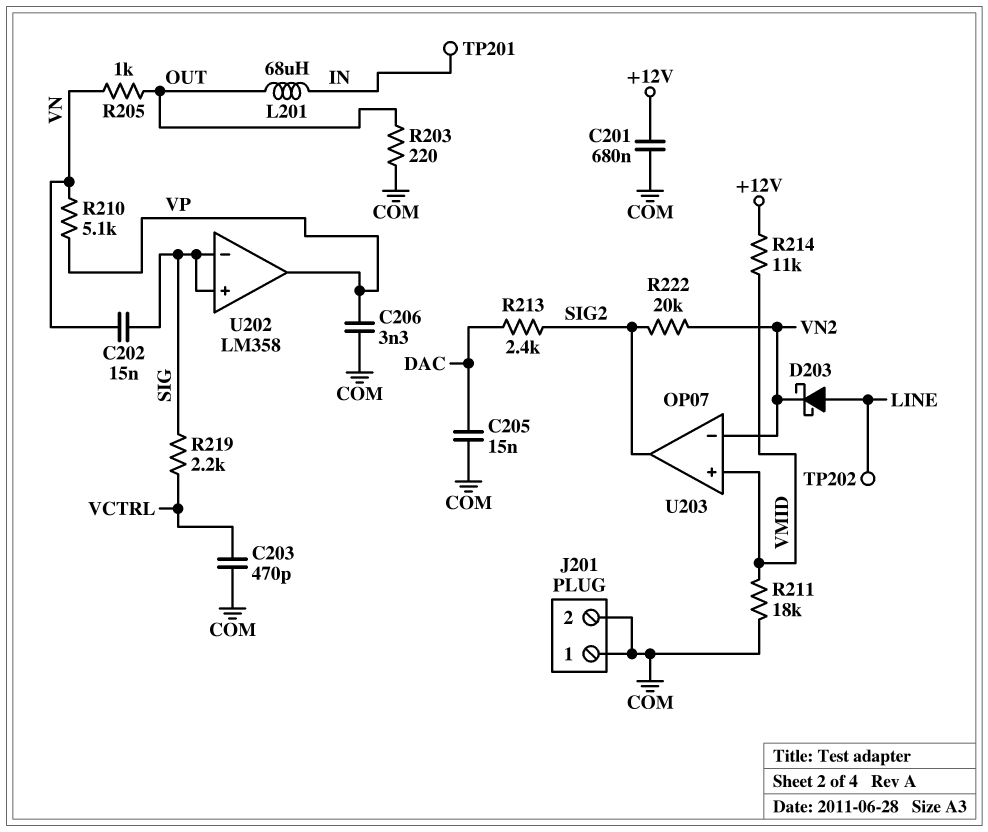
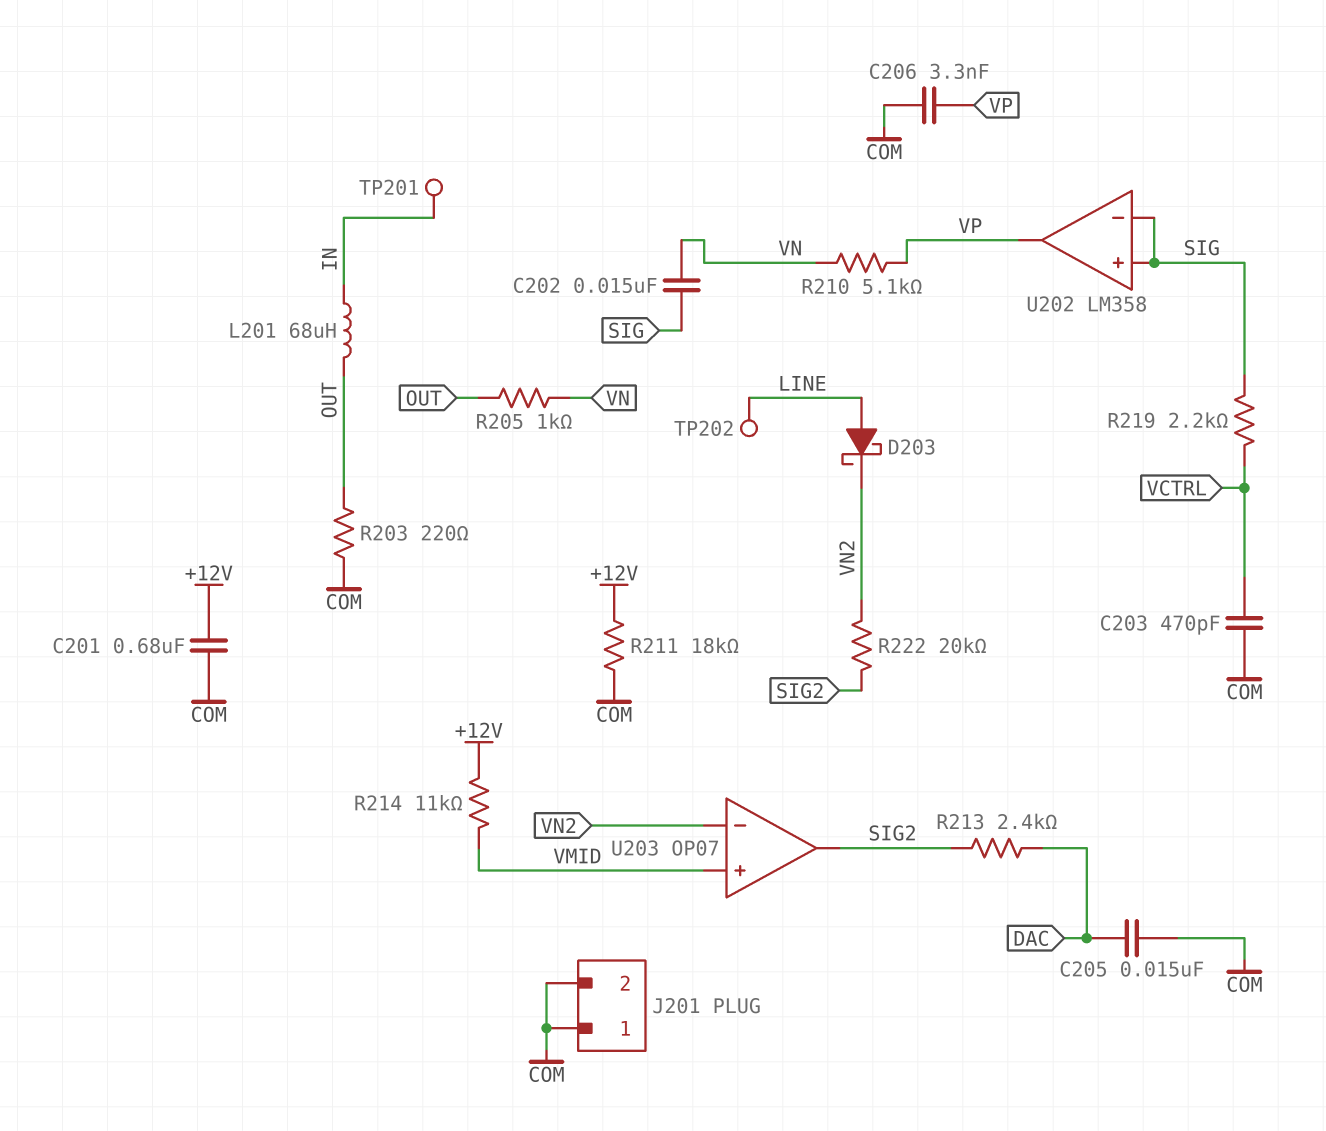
R211: 18k (COM, VMID) -> 18k (+12V, COM)

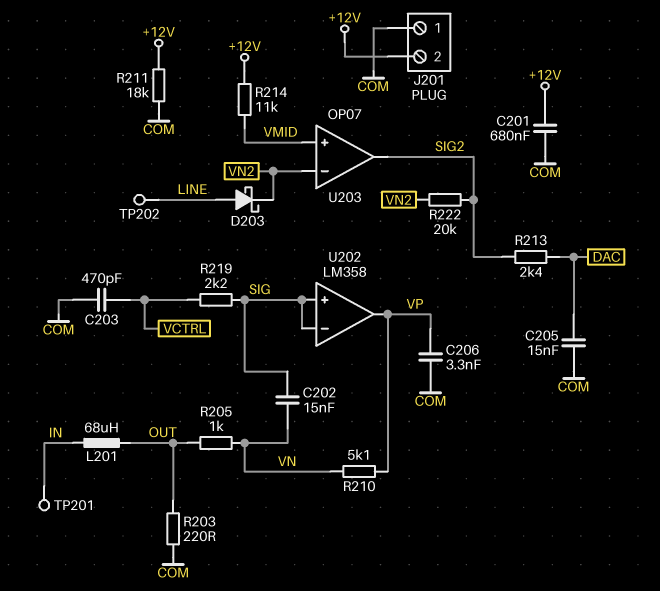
J201 pin 2: COM -> +12V

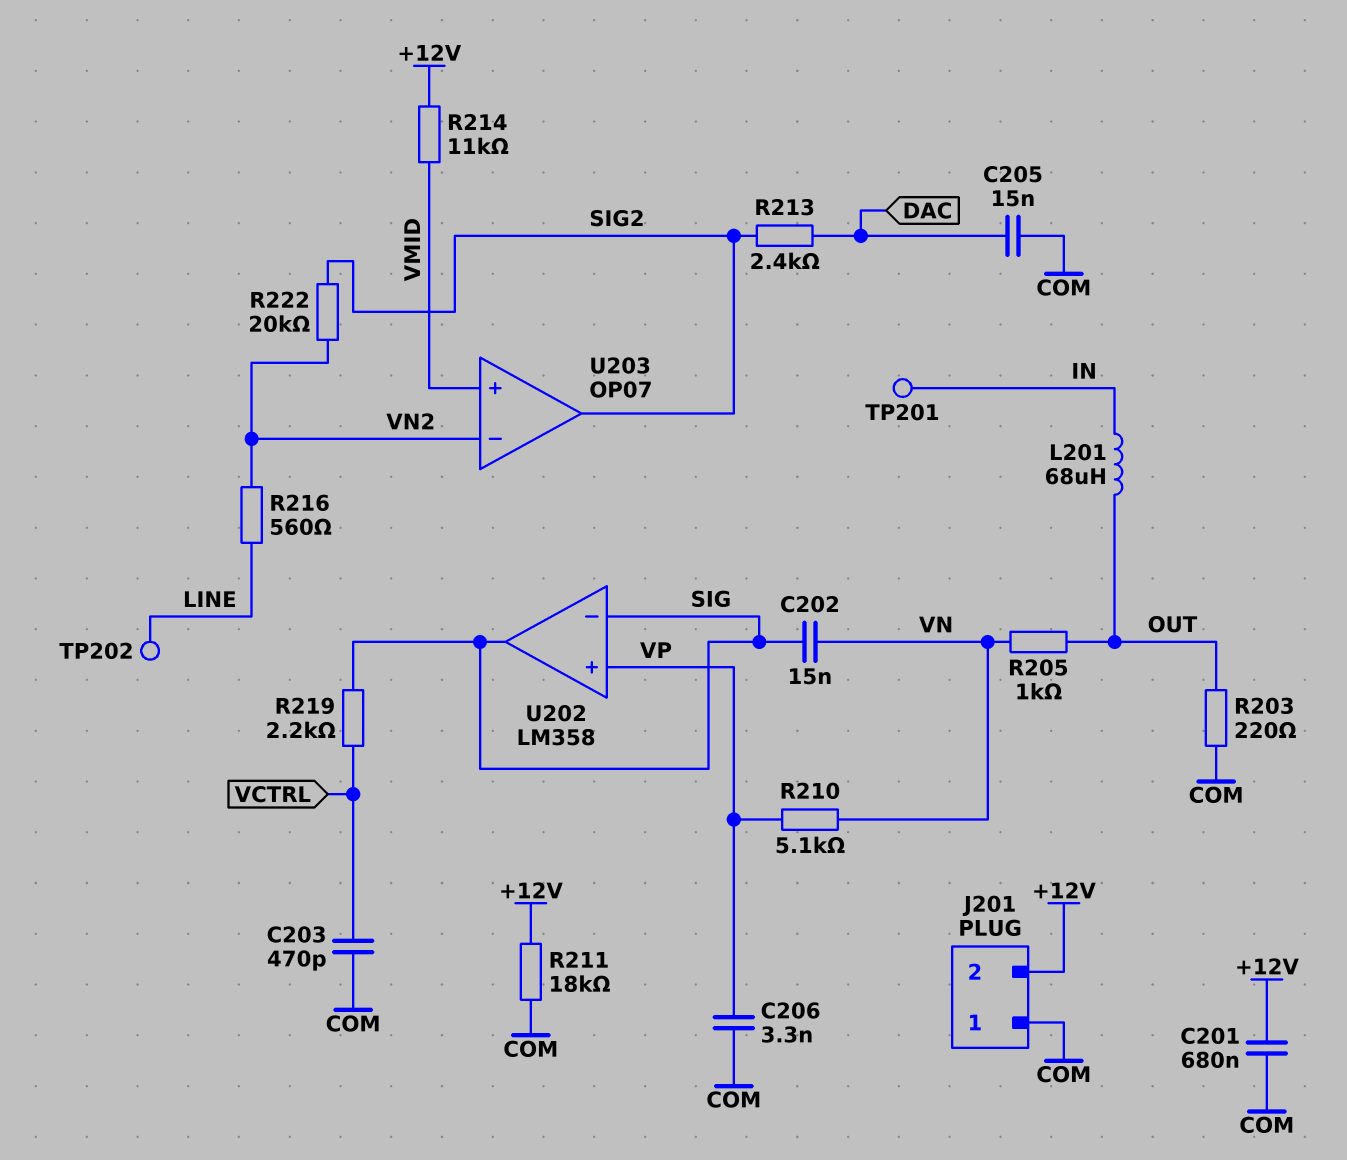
D203: schottky (A LINE, K VN2) -> none
R216: none -> 560 (LINE, VN2)
U202 pin in+: SIG -> VP
U202 pin out: VP -> SIG

